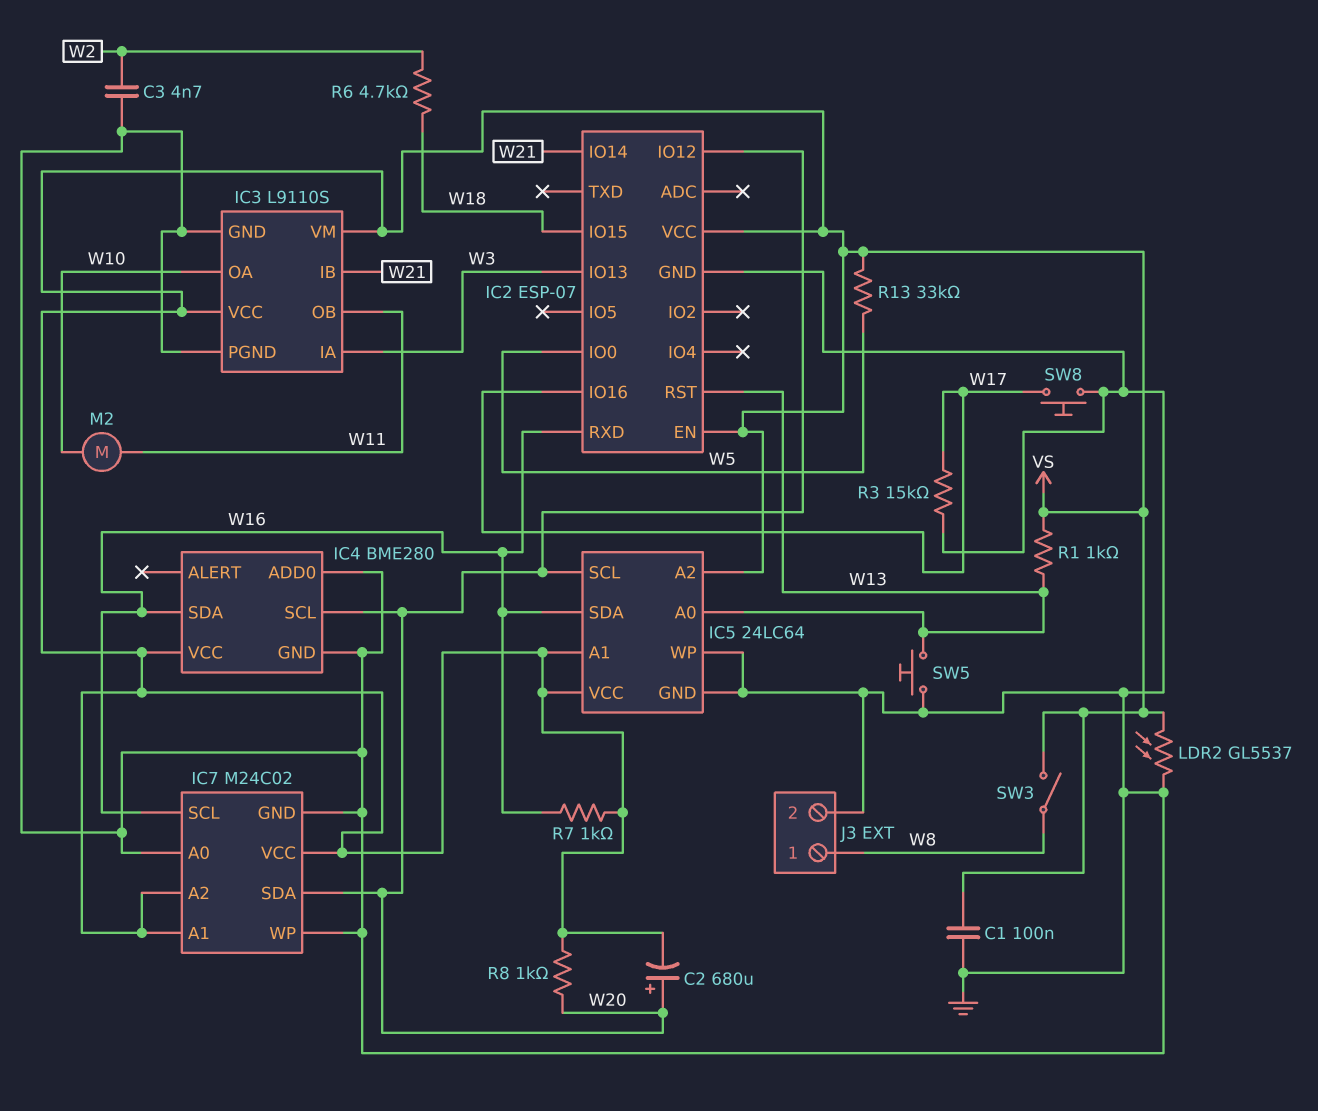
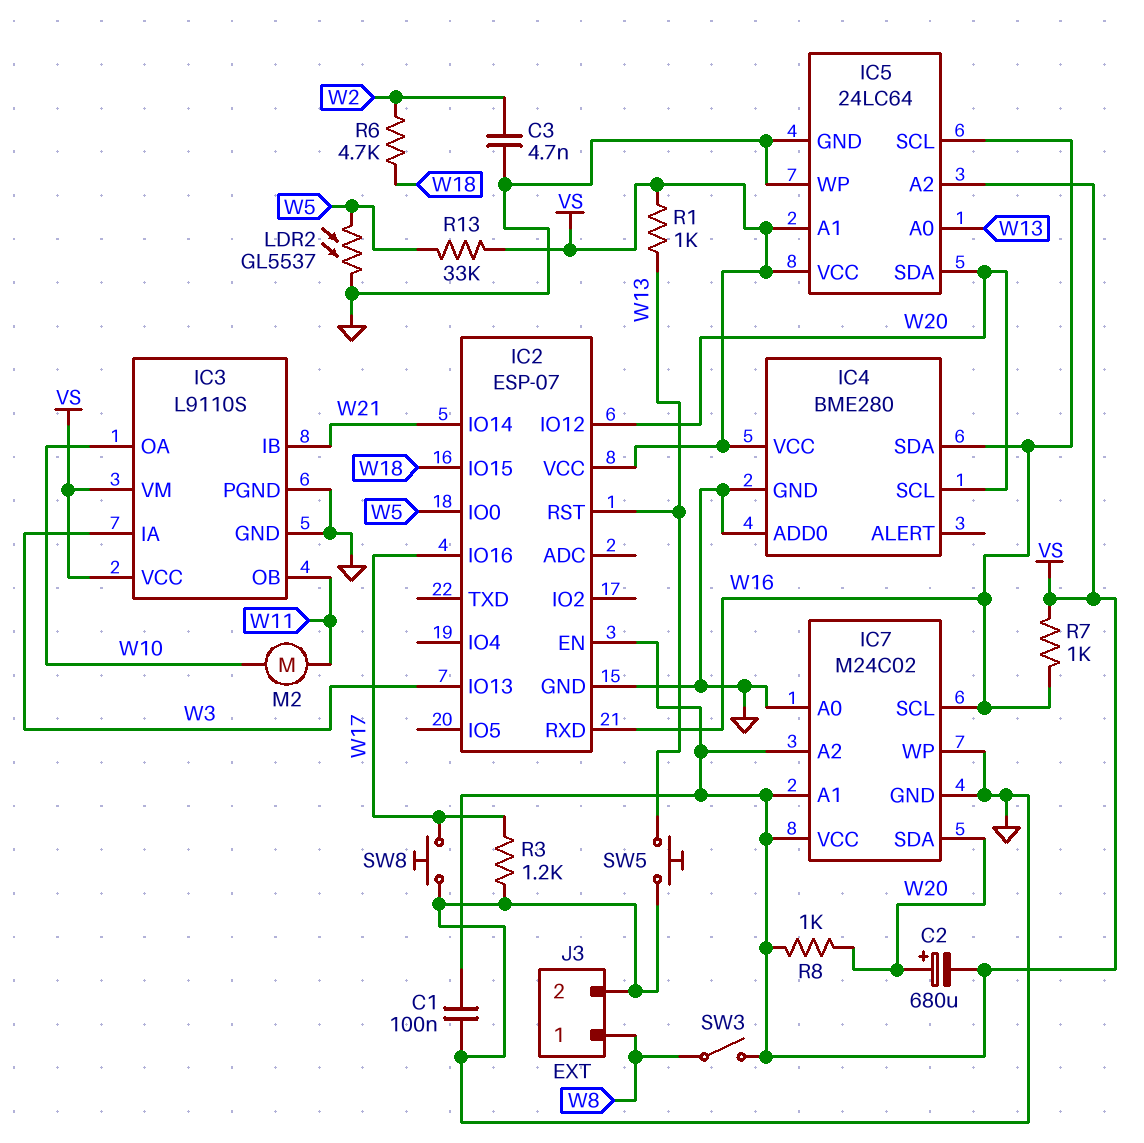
IC5 pin SCL: W20 -> W16
IC5 pin SDA: W16 -> W20
LDR2: GL5537 (GND, VS) -> GL5537 (GND, W5)
R3: 15k (GND, W17) -> 1.2k (GND, W17)

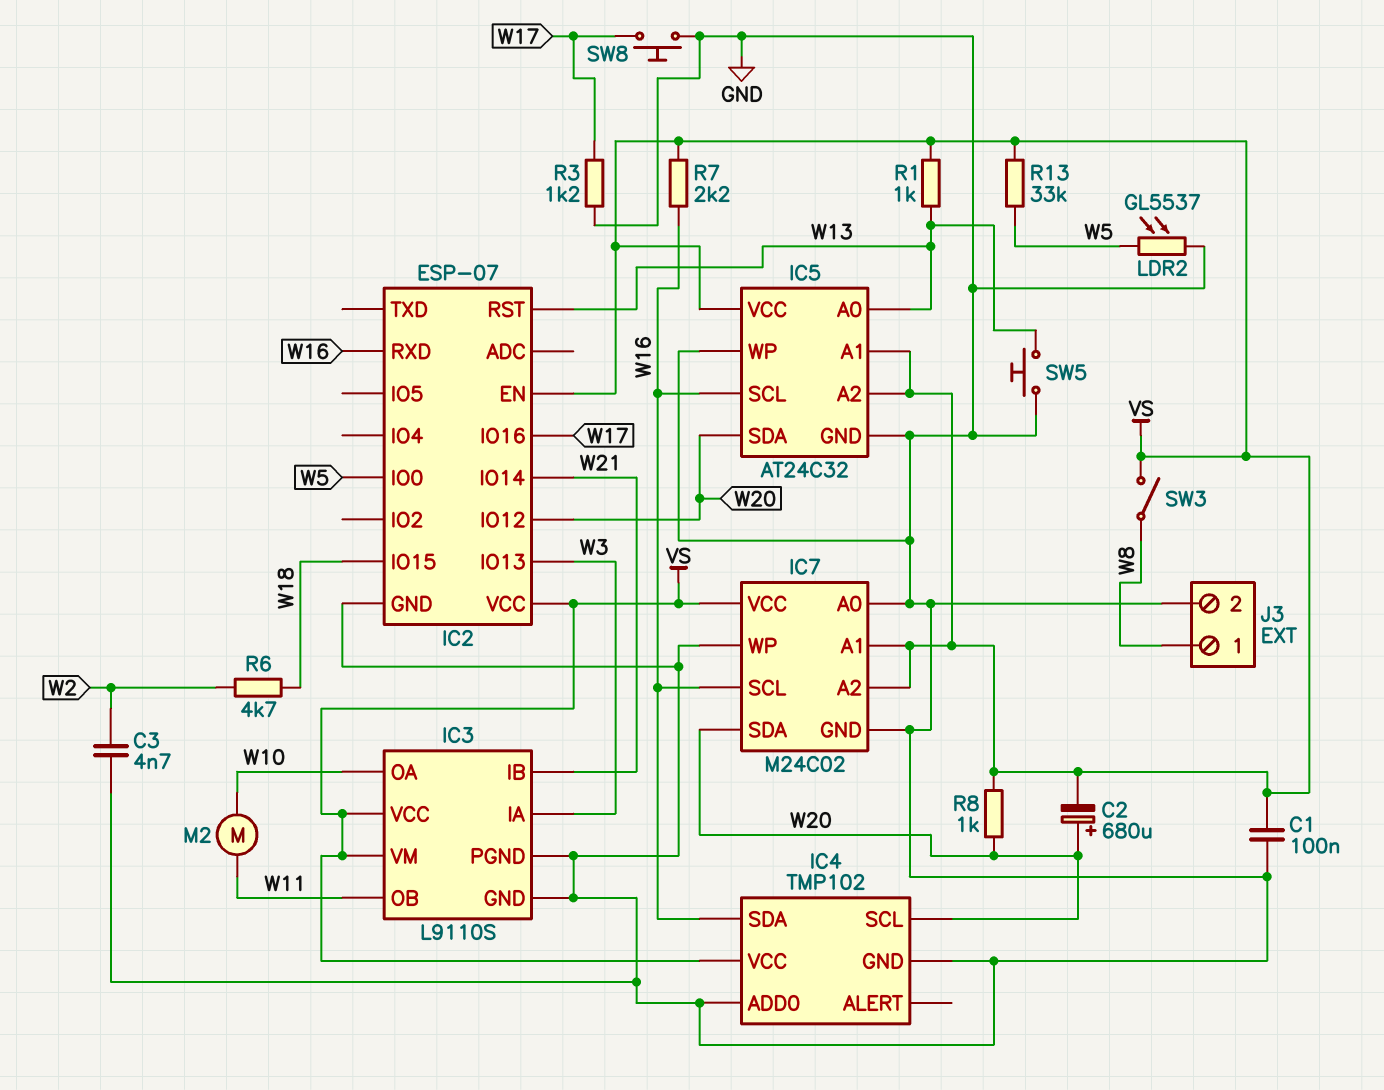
IC4: BME280 -> TMP102
IC5: 24LC64 -> AT24C32
R7: 1k (VS, W16) -> 2.2k (VS, W16)

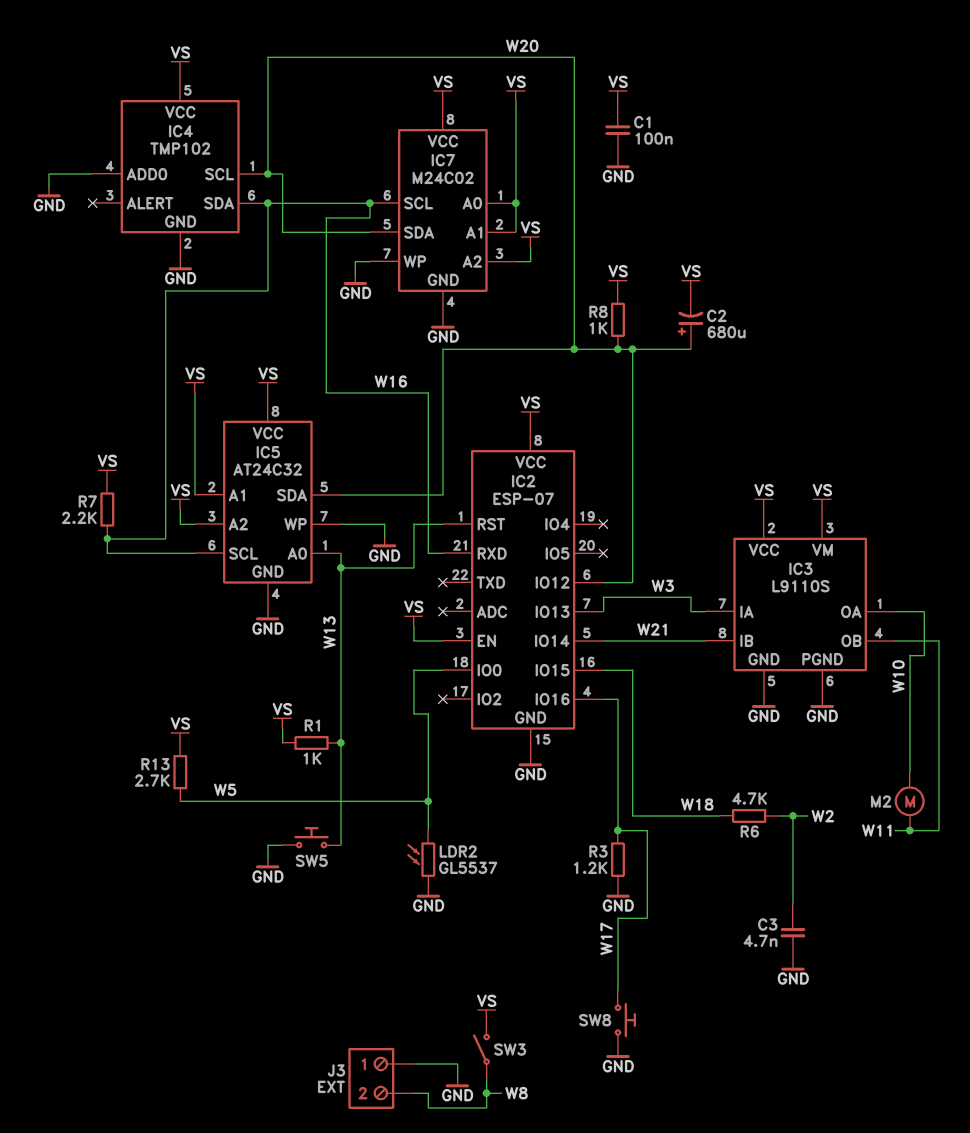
IC7 pin A0: GND -> VS
J3 pin 1: W8 -> GND
J3 pin 2: GND -> W8
R13: 33k (VS, W5) -> 2.7k (VS, W5)

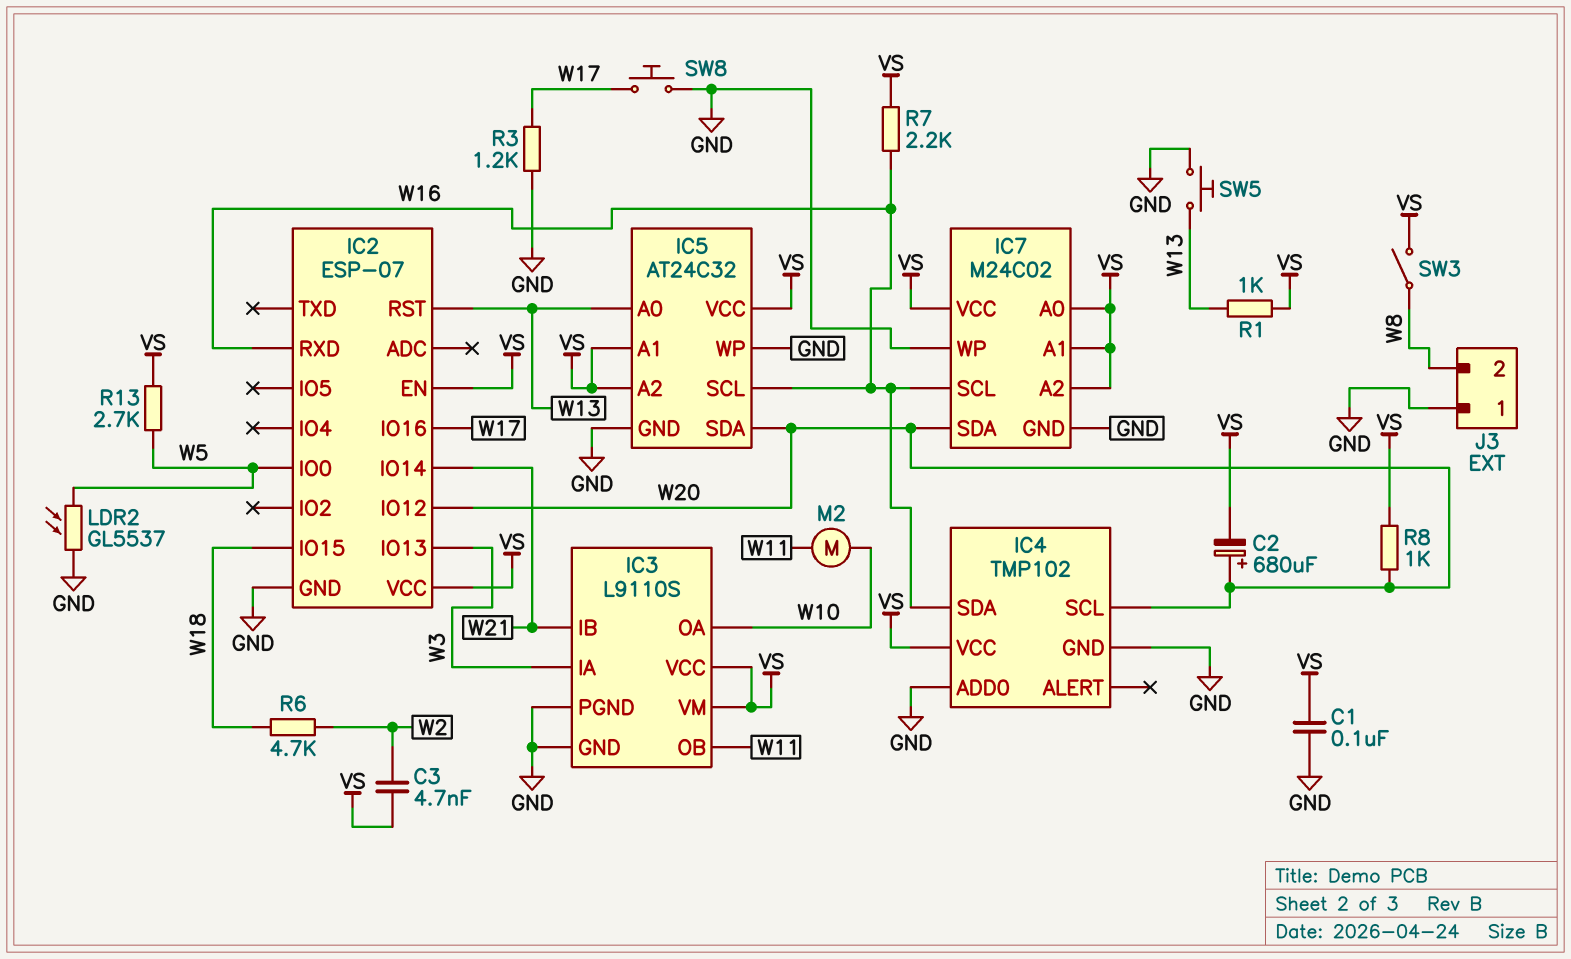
C3: 4.7nF (GND, W2) -> 4.7nF (VS, W2)

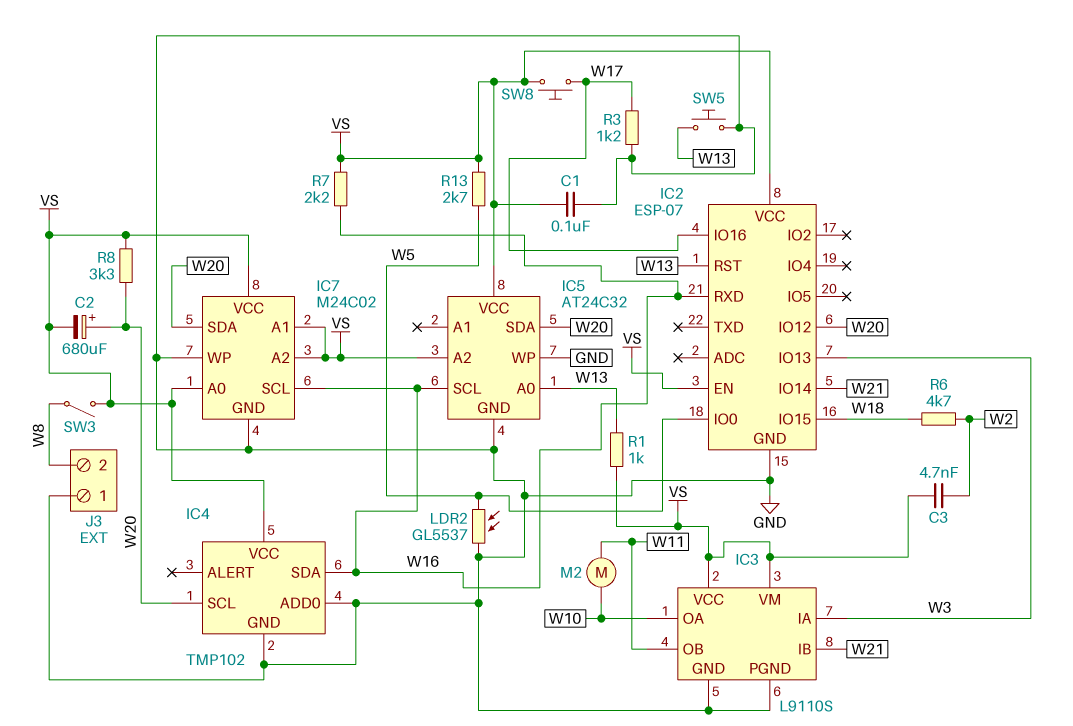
IC5 pin A1: VS -> none
R8: 1k (VS, W20) -> 3.3k (VS, W20)
SW8: button (GND, W17) -> button (VS, W17)

